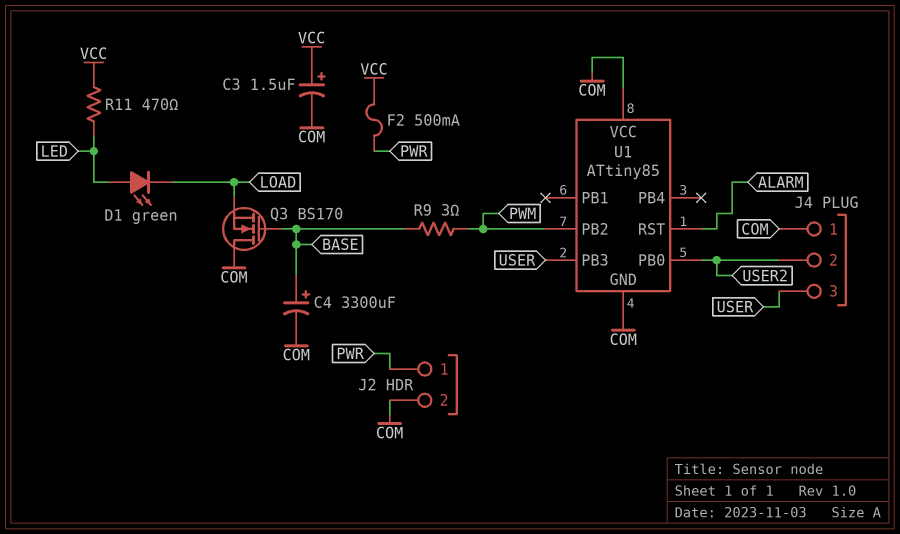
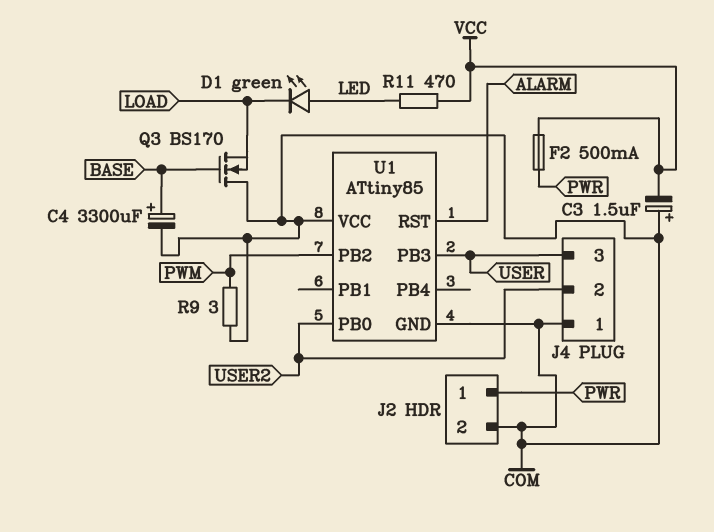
C3: 1.5uF (plus VCC, minus COM) -> 1.5uF (plus COM, minus VCC)
R9: 3 (BASE, PWM) -> 3 (COM, PWM)

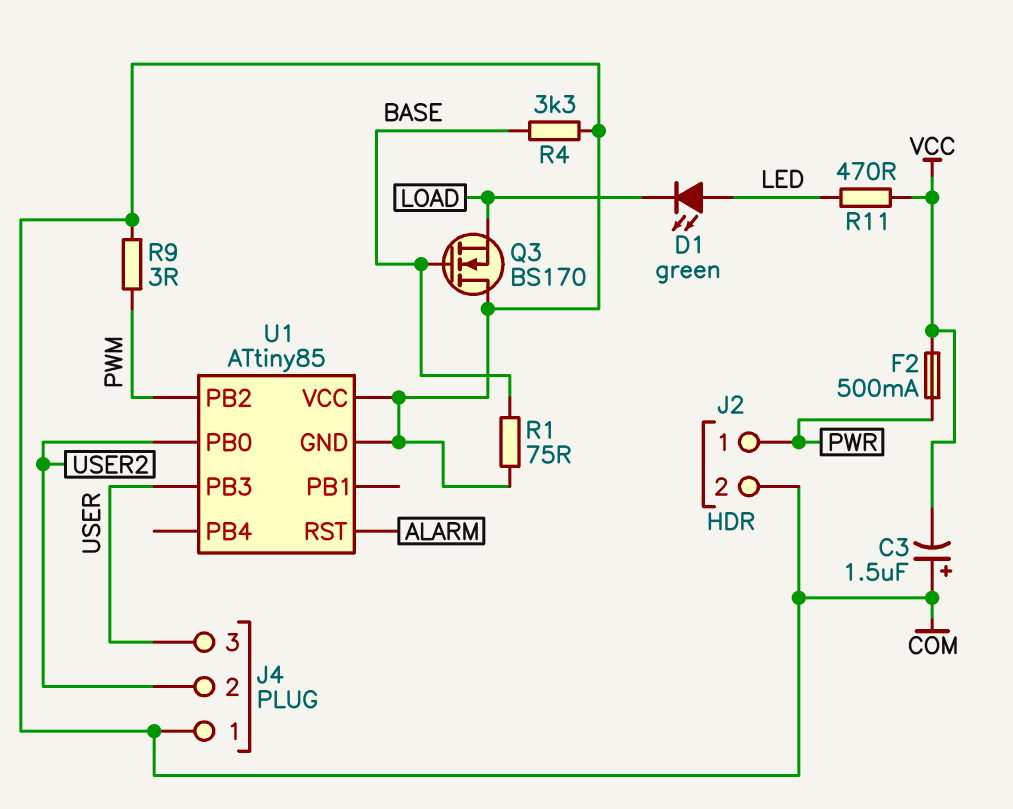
C4: 3300uF (plus BASE, minus COM) -> none
R1: none -> 75 (BASE, COM)
R4: none -> 3.3k (BASE, COM)

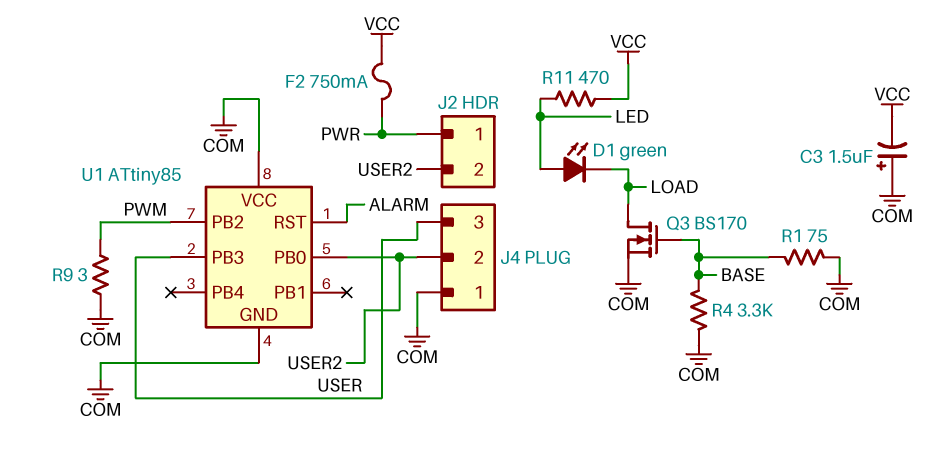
F2: 500mA (PWR, VCC) -> 750mA (PWR, VCC)
J2 pin 2: COM -> USER2
Q3: NMOS BS170 (G BASE, D COM, S LOAD) -> NMOS BS170 (G BASE, D LOAD, S COM)

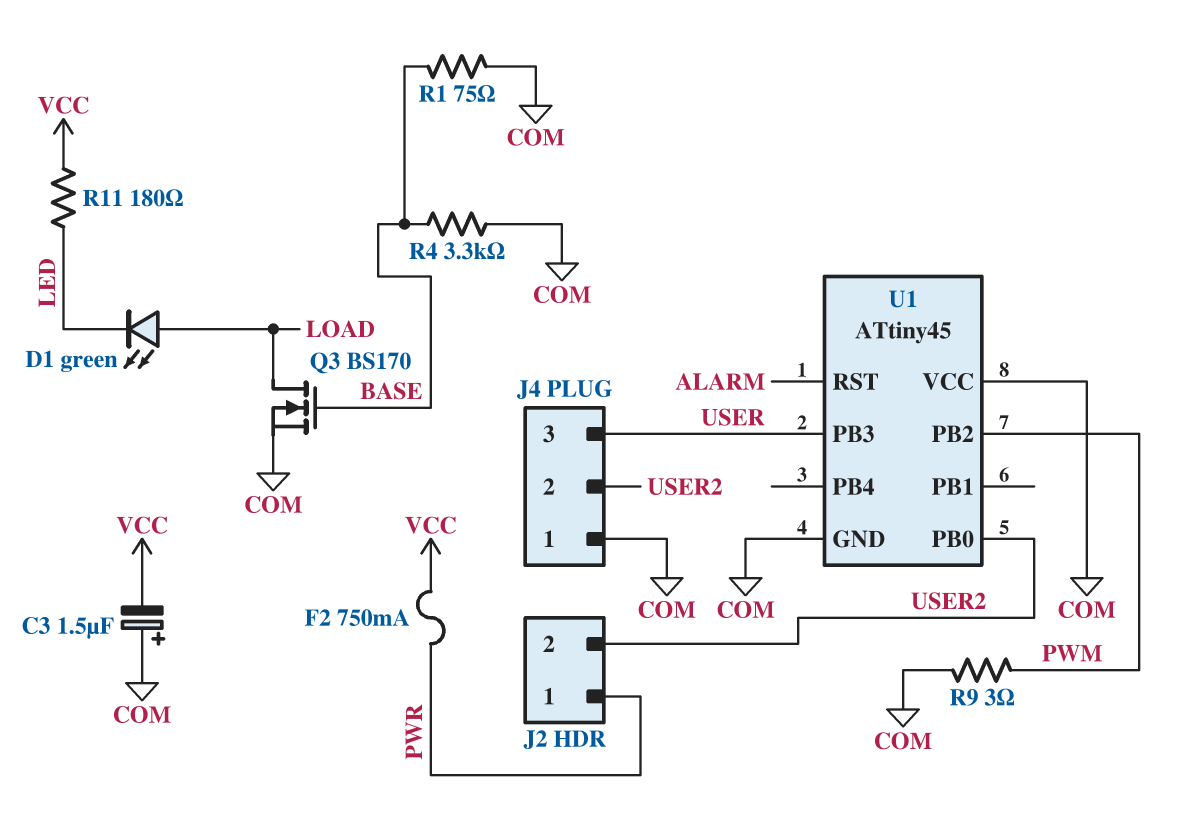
D1: LED green (A LED, K LOAD) -> LED green (A LOAD, K LED)
R11: 470 (LED, VCC) -> 180 (LED, VCC)
U1: ATtiny85 -> ATtiny45

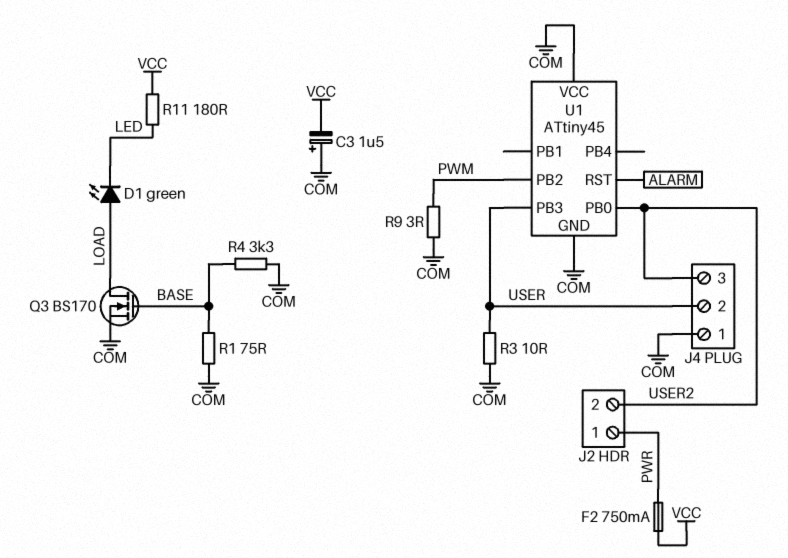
J4 pin 2: USER2 -> USER
J4 pin 3: USER -> USER2
R3: none -> 10 (COM, USER)

